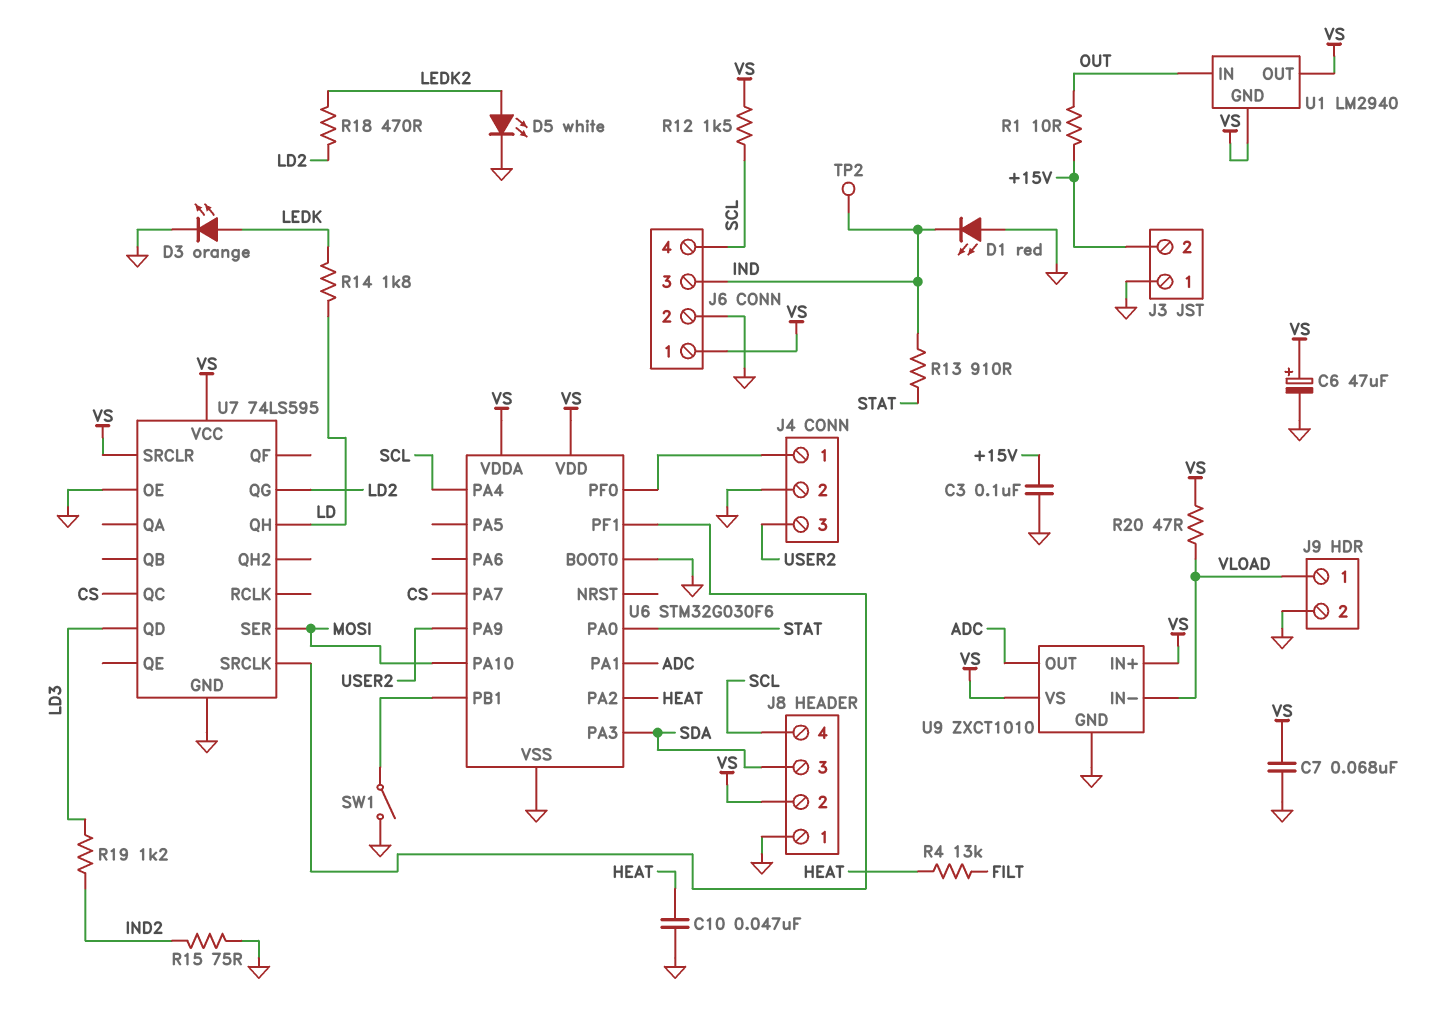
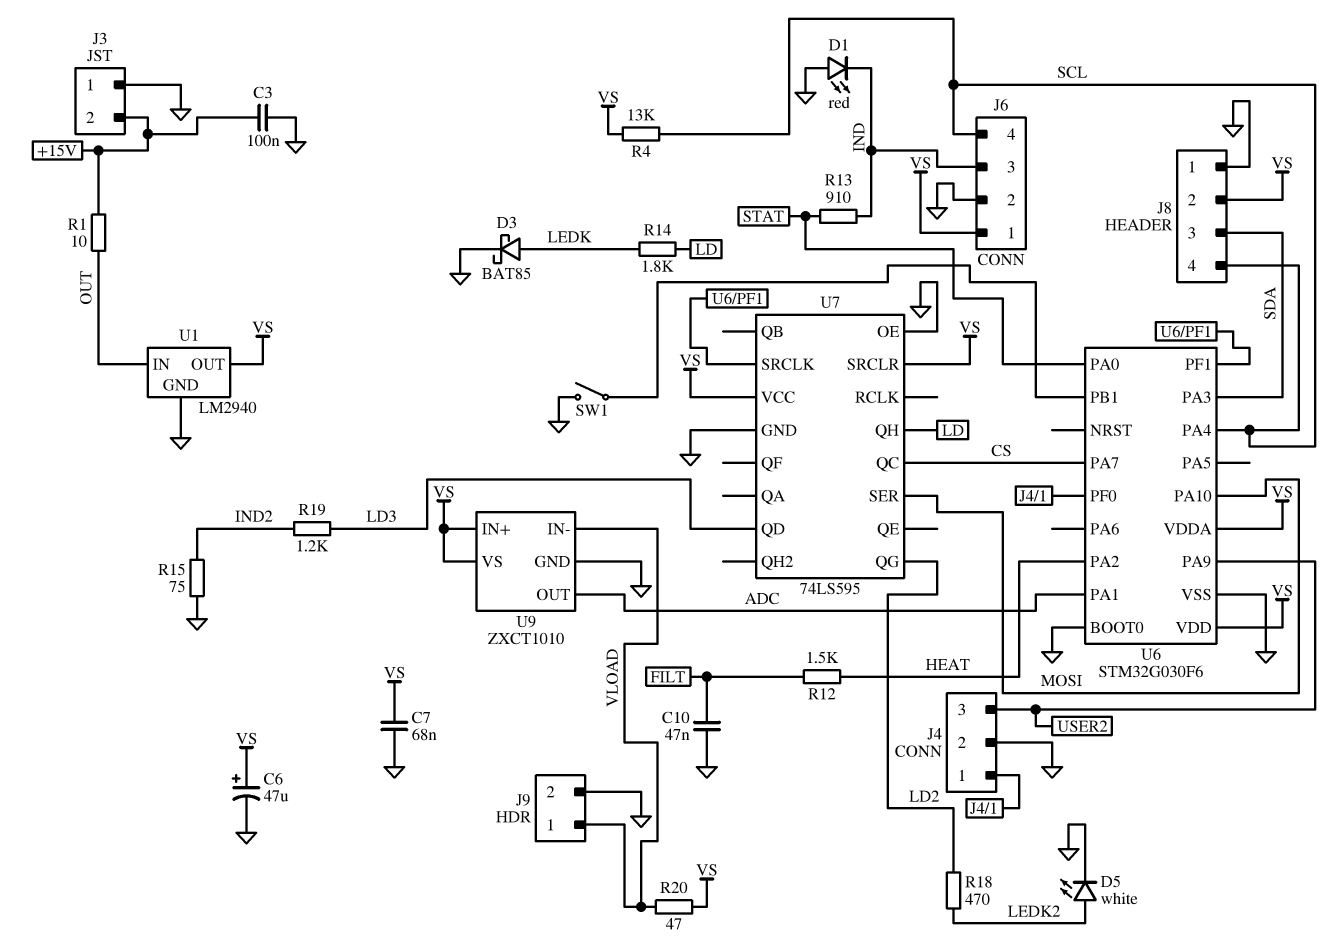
C10: 47nF (GND, HEAT) -> 47nF (FILT, GND)
D3: LED orange (A LEDK, K GND) -> schottky BAT85 (A LEDK, K GND)
R4: 13k (FILT, HEAT) -> 13k (SCL, VS)
R12: 1.5k (SCL, VS) -> 1.5k (FILT, HEAT)
TP2: test point (IND) -> none
U1 pin GND: VS -> GND

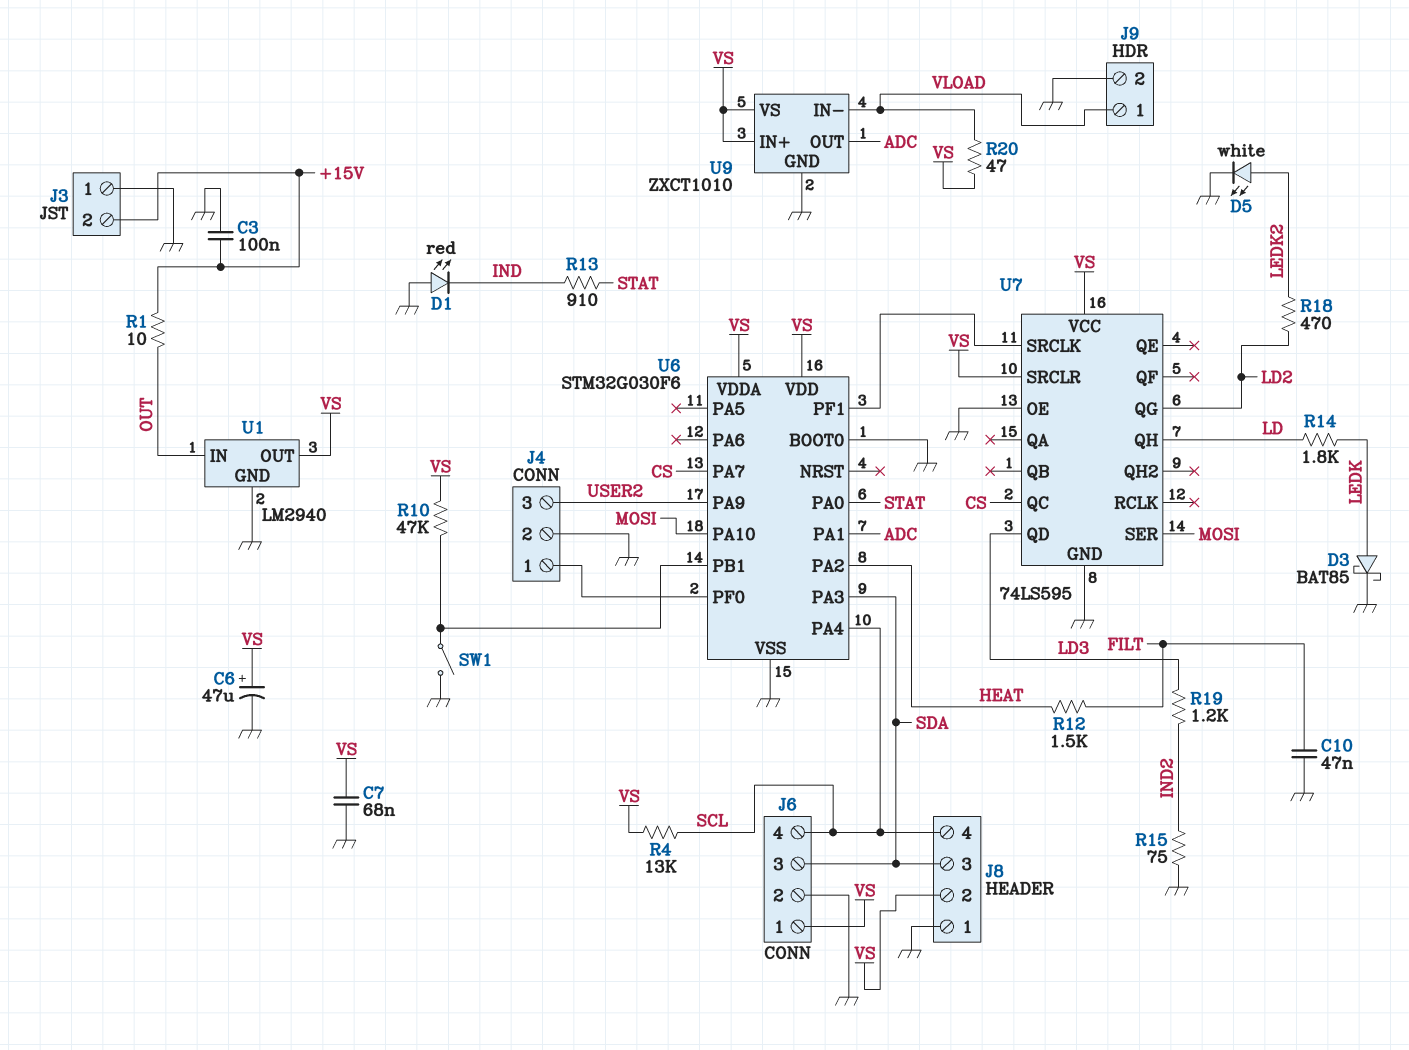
J6 pin 3: IND -> SDA
R10: none -> 47k (U6/PB1, VS)

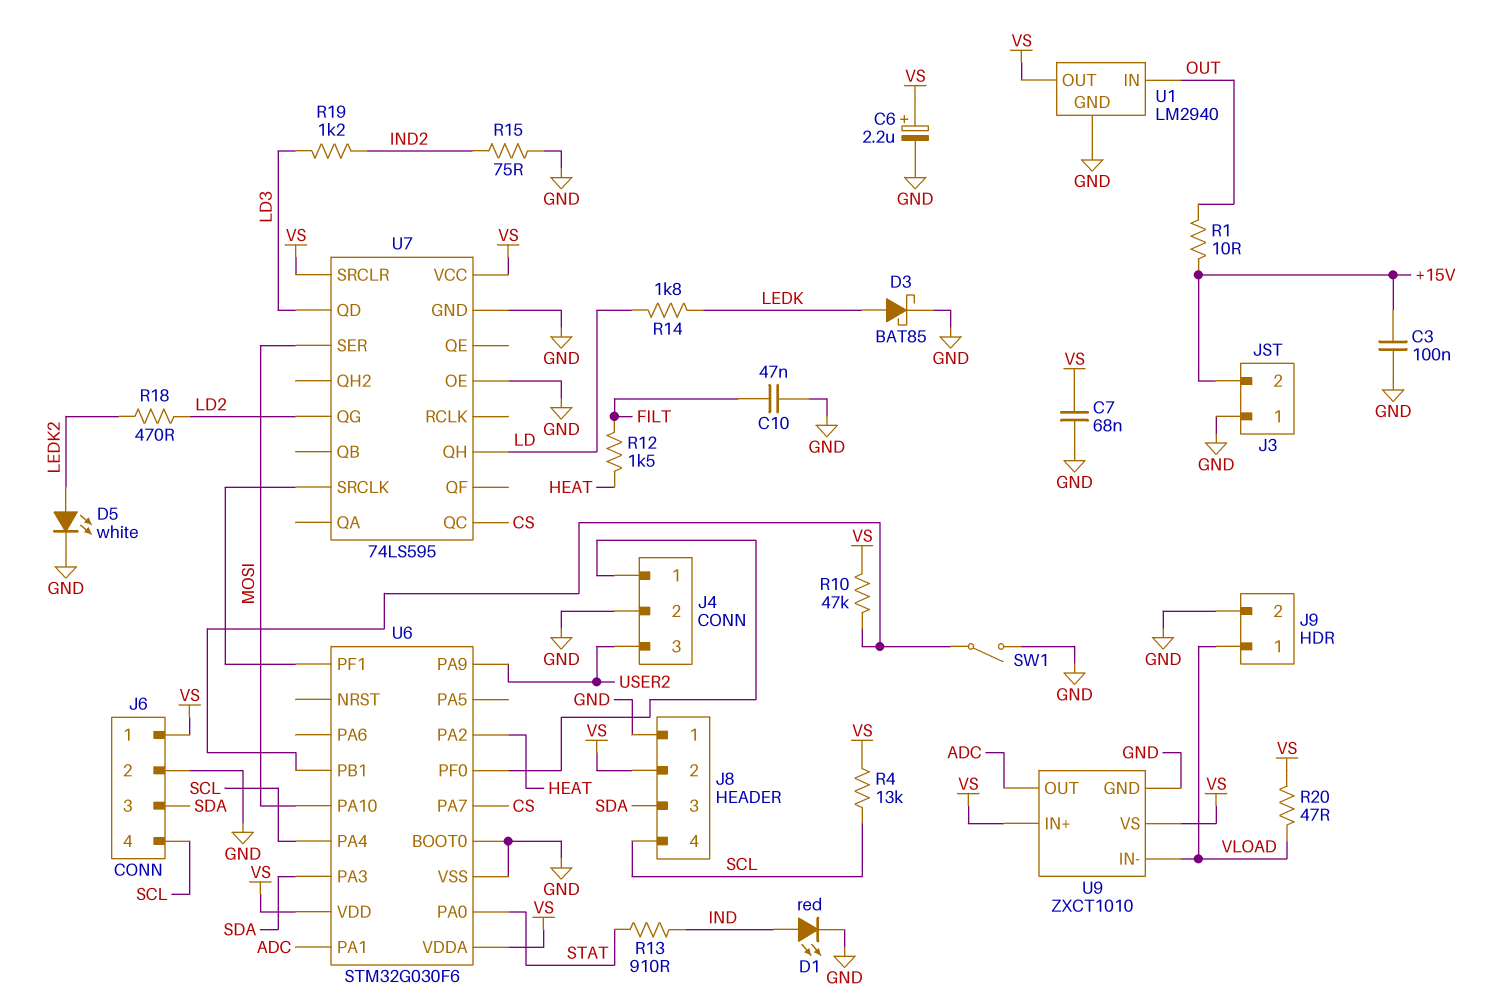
C6: 47uF (plus VS, minus GND) -> 2.2uF (plus VS, minus GND)
D1: LED red (A GND, K IND) -> LED red (A IND, K GND)

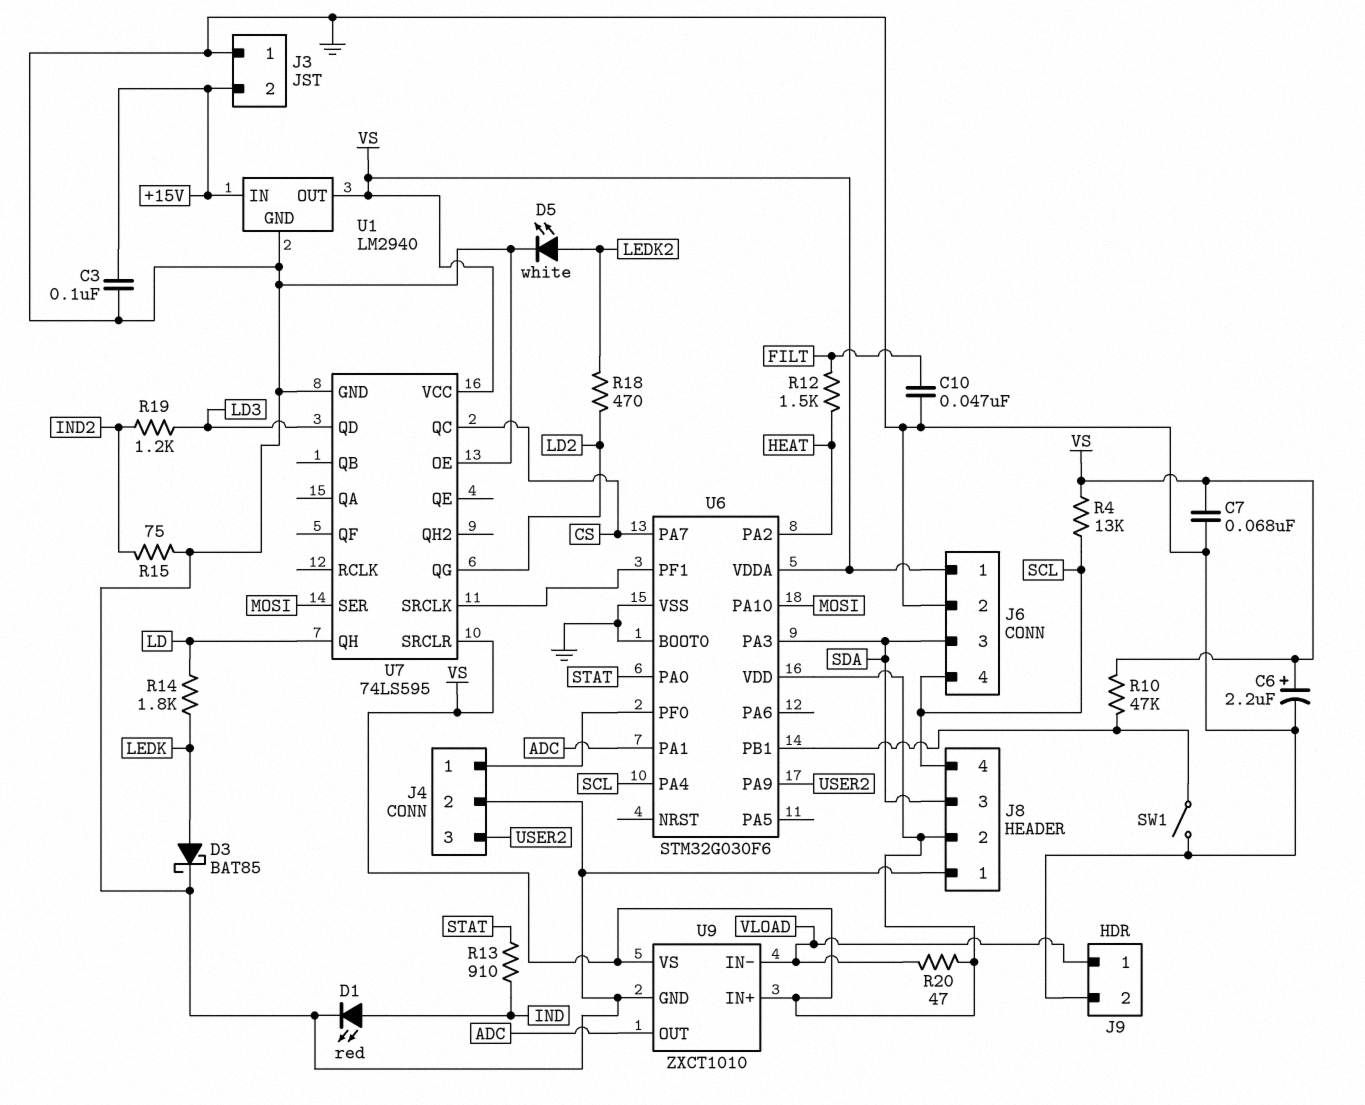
R1: 10 (+15V, OUT) -> none
U1 pin IN: OUT -> +15V

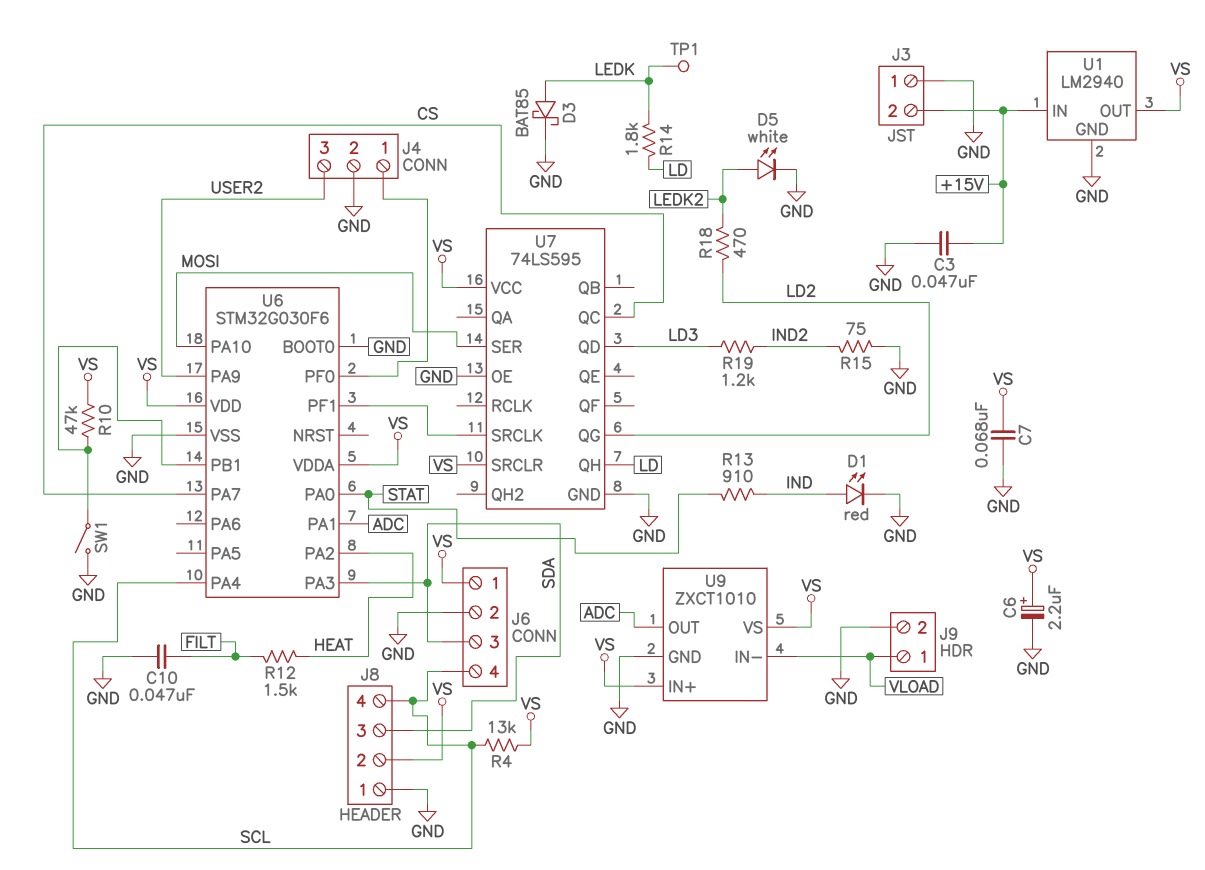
C3: 100nF (+15V, GND) -> 47nF (+15V, GND)
R20: 47 (VLOAD, VS) -> none
TP1: none -> test point (LEDK)

